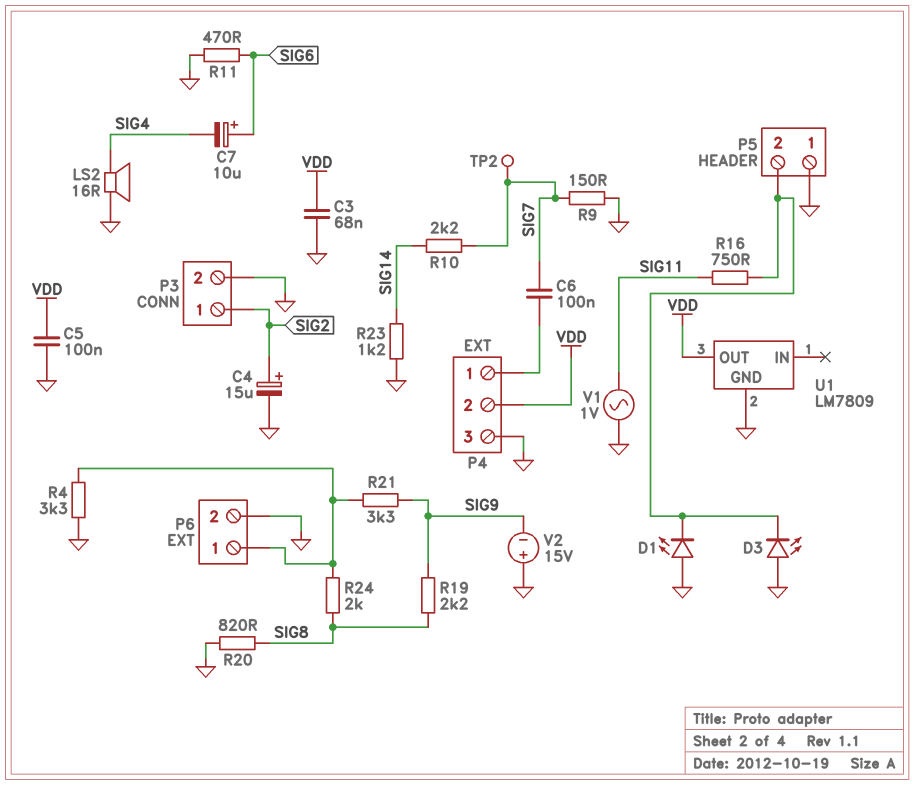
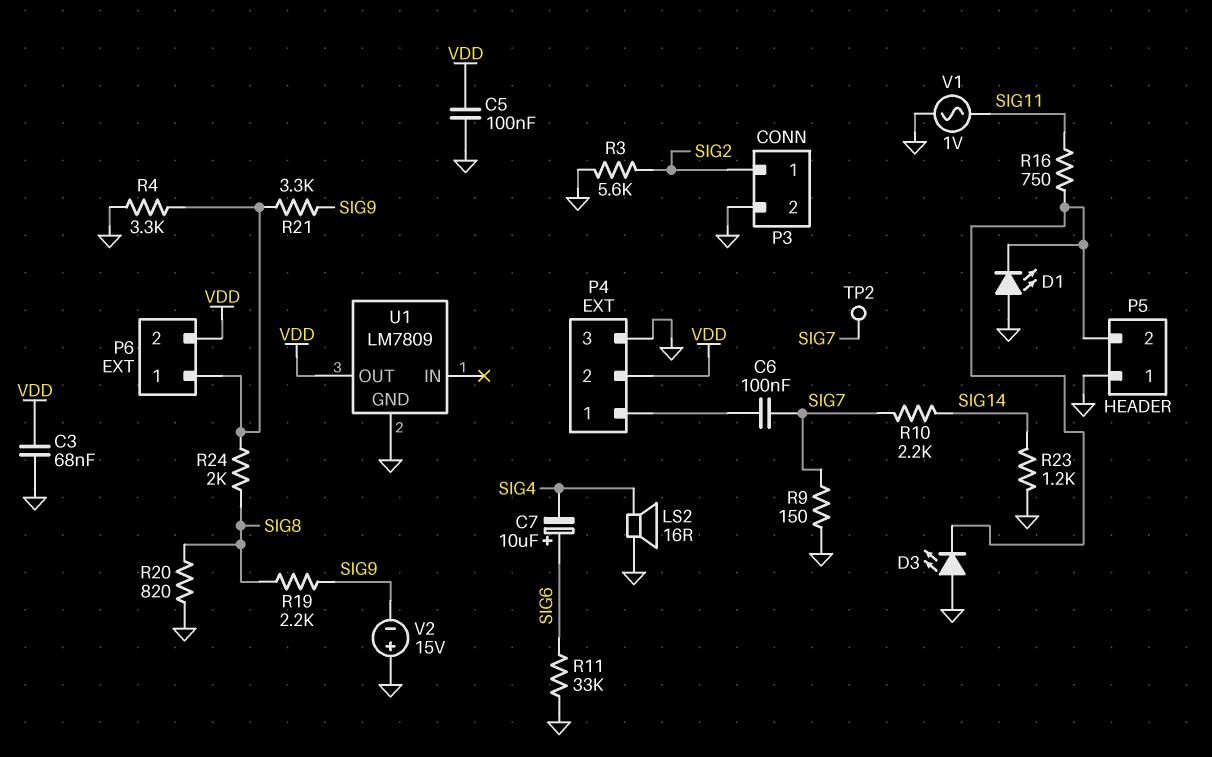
C4: 15uF (plus SIG2, minus GND) -> none
P6 pin 2: GND -> VDD
R3: none -> 5.6k (GND, SIG2)
R11: 470 (GND, SIG6) -> 33k (GND, SIG6)

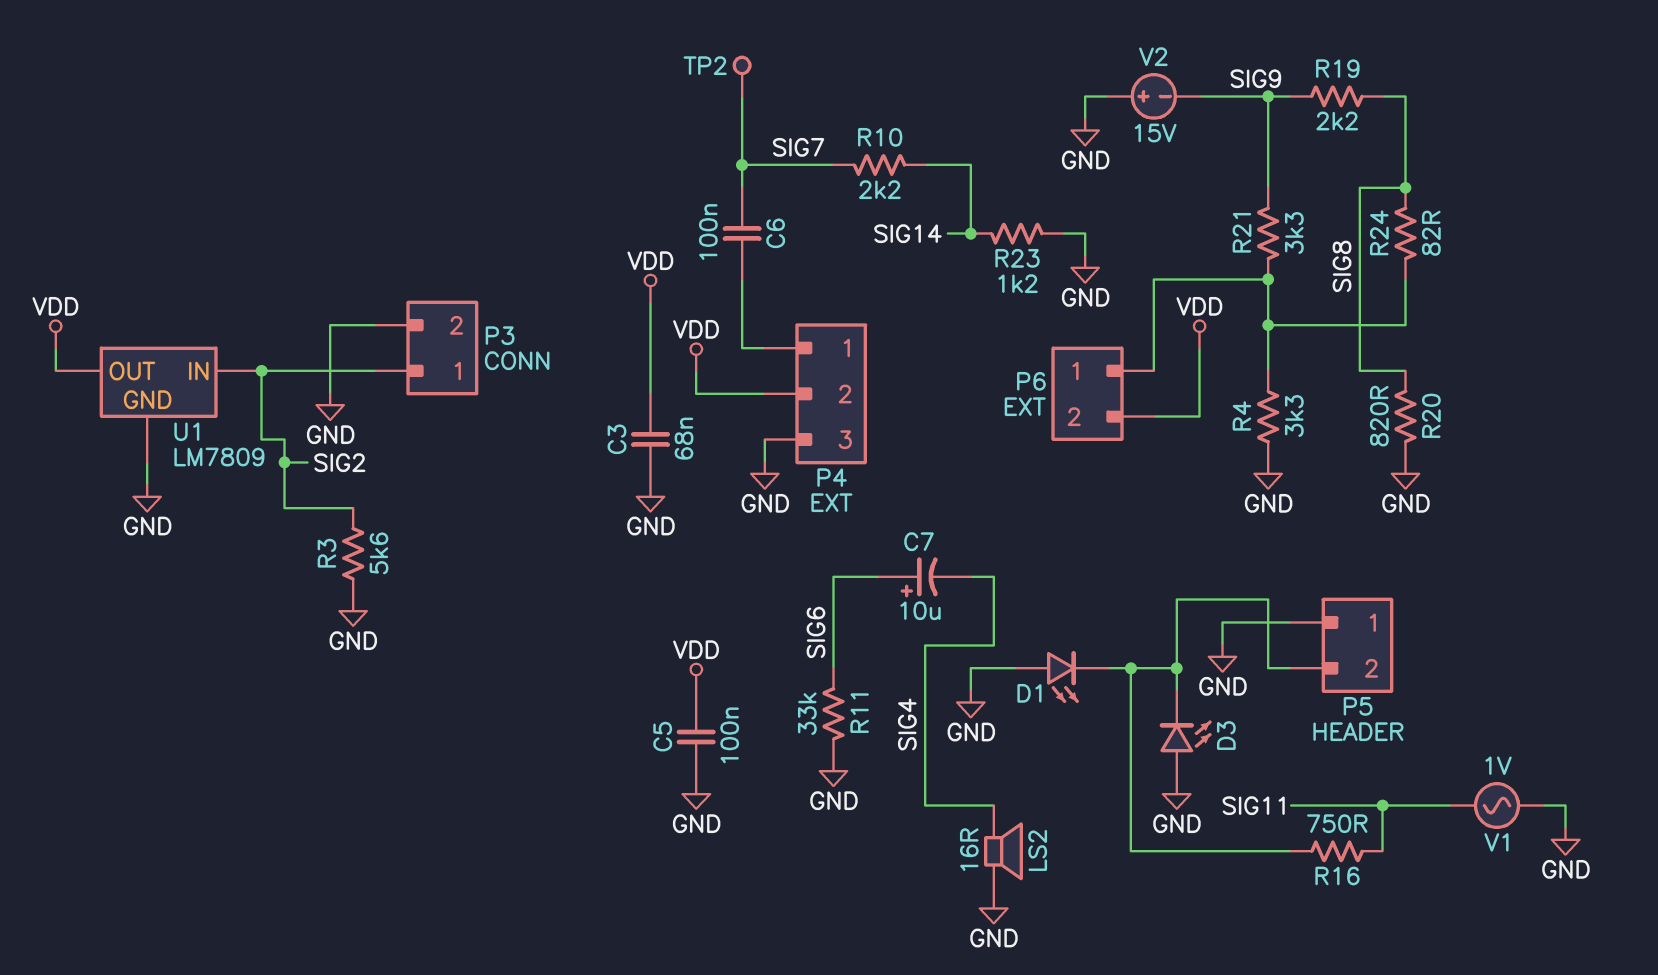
R9: 150 (GND, SIG7) -> none
R24: 2k (P6/1, SIG8) -> 82 (P6/1, SIG8)
U1 pin IN: none -> SIG2

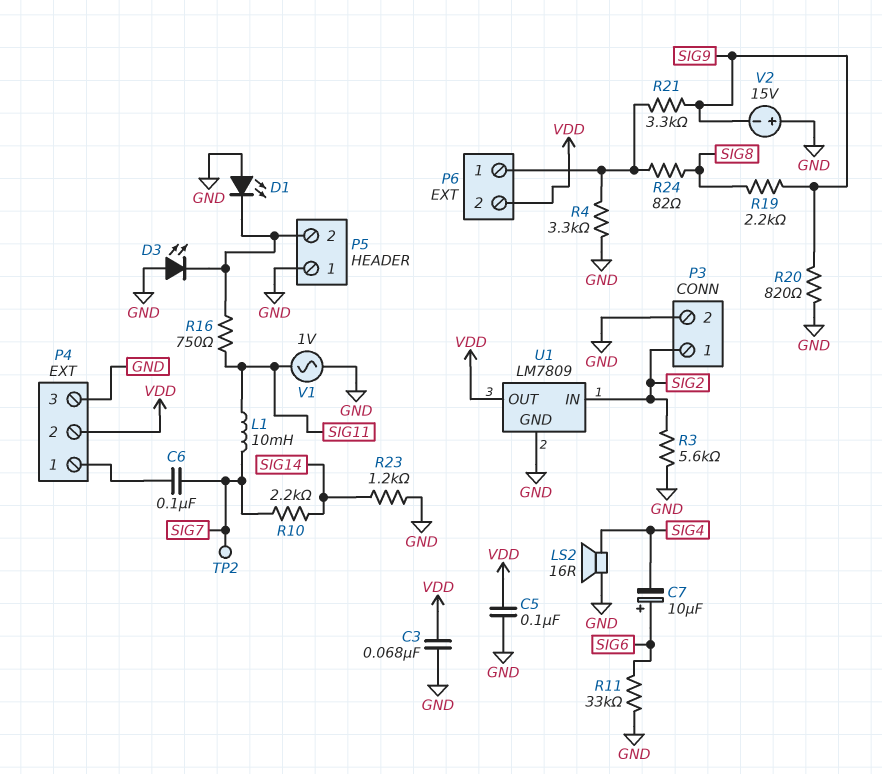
L1: none -> 10mH (SIG7, SIG11)
R20: 820 (GND, SIG8) -> 820 (GND, SIG9)

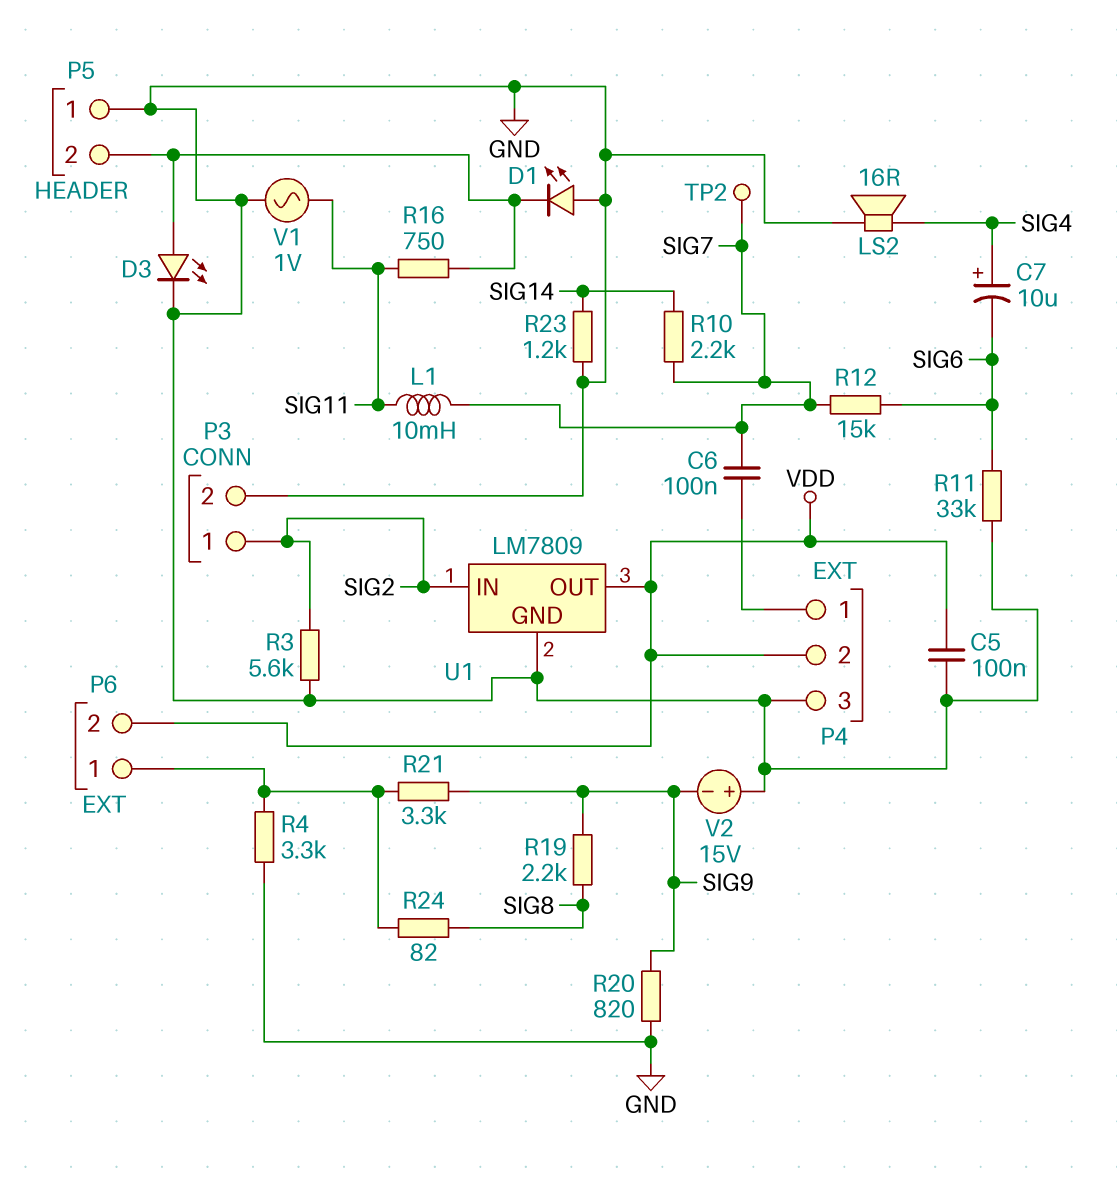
C3: 68nF (GND, VDD) -> none
C7: 10uF (plus SIG6, minus SIG4) -> 10uF (plus SIG4, minus SIG6)
D3: LED (A GND, K P5/2) -> LED (A P5/2, K GND)
R12: none -> 15k (SIG6, SIG7)

